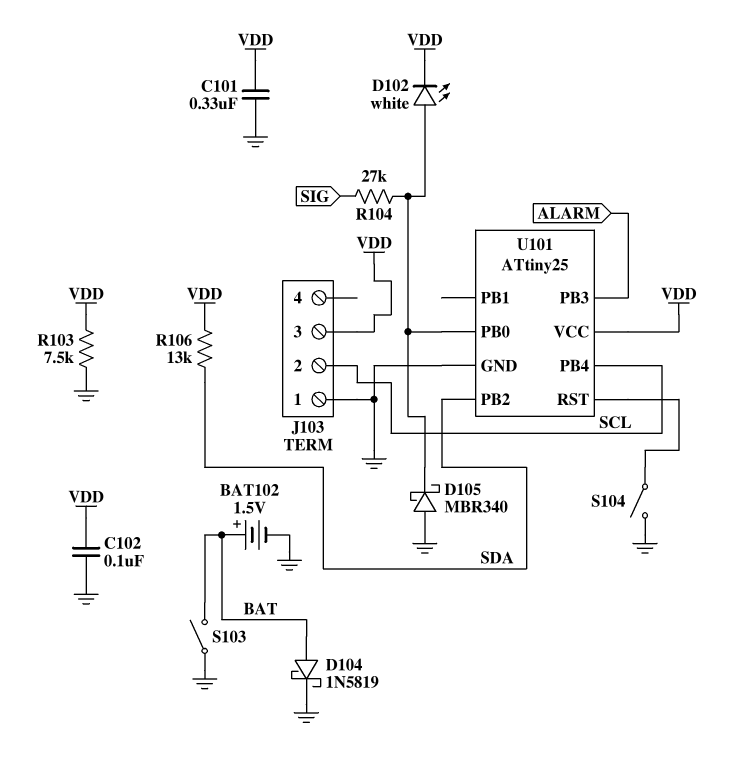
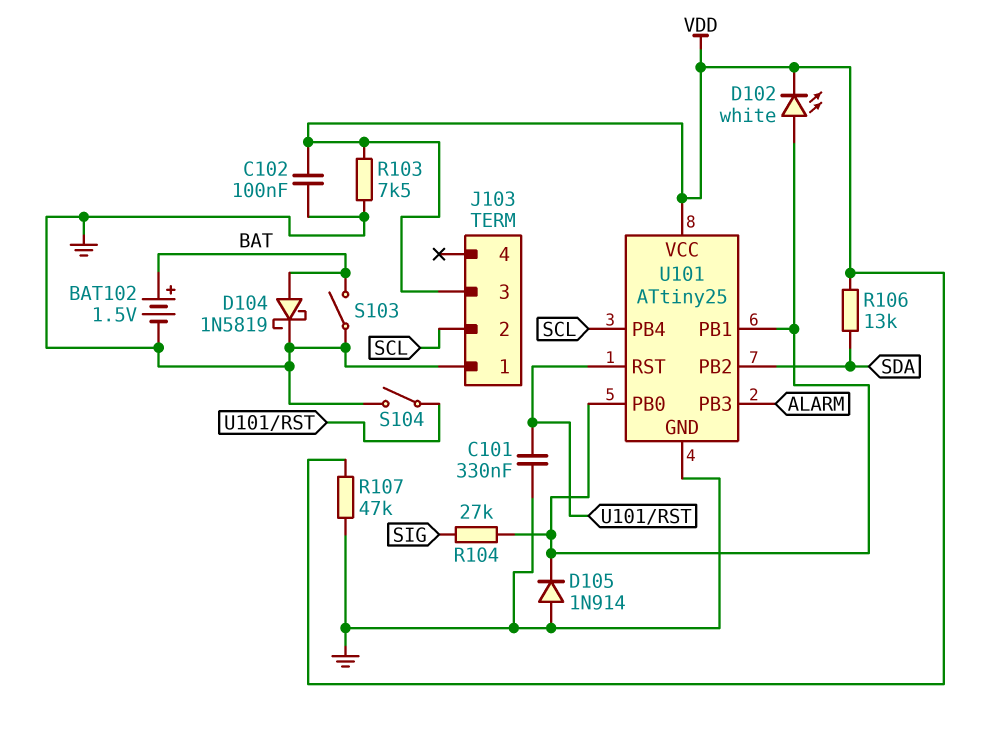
C101: 330nF (GND, VDD) -> 330nF (GND, U101/RST)
D105: schottky MBR340 (A GND, K U101/PB0) -> diode 1N914 (A GND, K U101/PB0)
R107: none -> 47k (GND, VDD)
U101 pin PB1: none -> U101/PB0

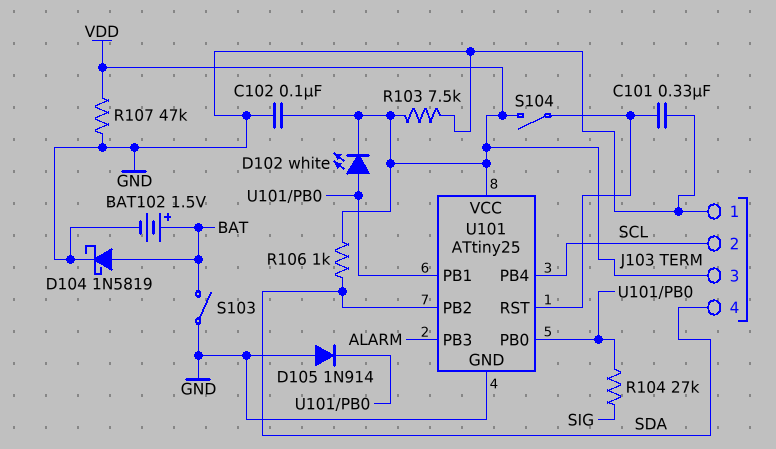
J103 pin 4: none -> SDA
R106: 13k (SDA, VDD) -> 1k (SDA, VDD)
S104: switch (GND, U101/RST) -> switch (U101/RST, VDD)

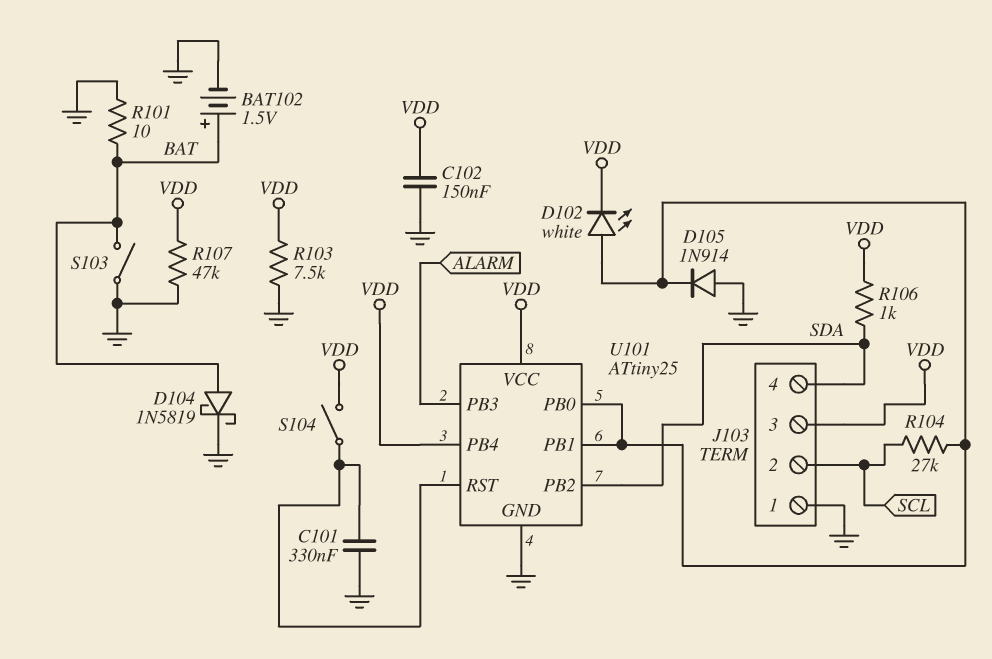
C102: 100nF (GND, VDD) -> 150nF (GND, VDD)
R101: none -> 10 (BAT, GND)
R104: 27k (SIG, U101/PB0) -> 27k (SCL, U101/PB0)
U101 pin PB4: SCL -> VDD

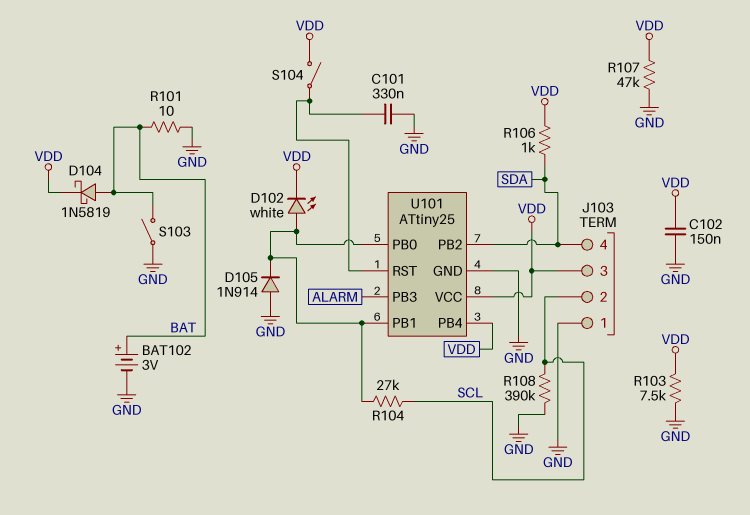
BAT102: 1.5V (plus BAT, minus GND) -> 3V (plus BAT, minus GND)
D104: schottky 1N5819 (A BAT, K GND) -> schottky 1N5819 (A BAT, K VDD)
R108: none -> 390k (GND, SCL)

